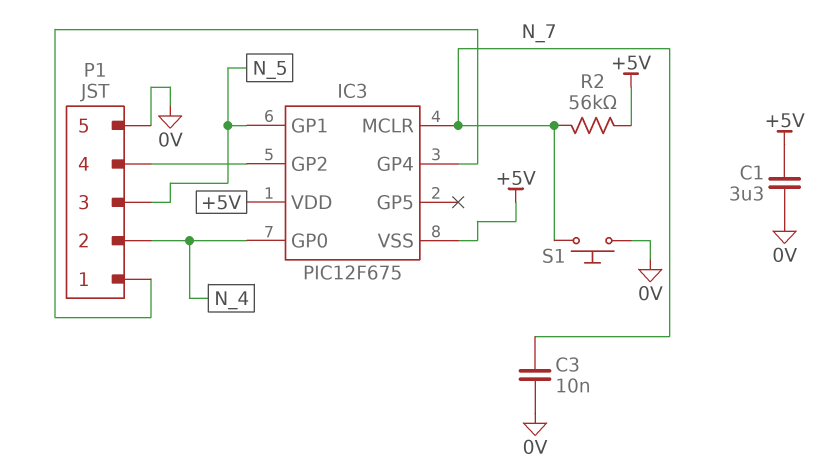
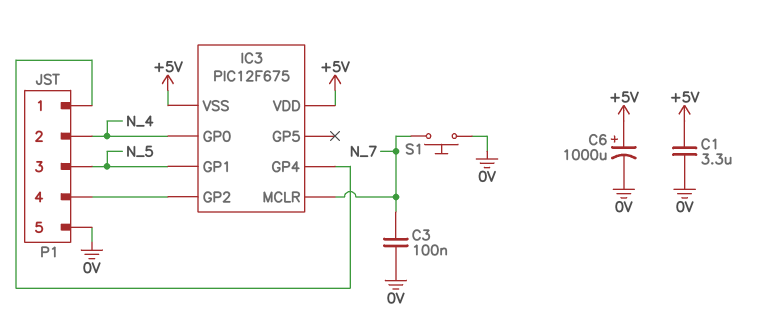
C3: 10nF (0V, N_7) -> 100nF (0V, N_7)
C6: none -> 1000uF (plus +5V, minus 0V)
R2: 56k (+5V, N_7) -> none

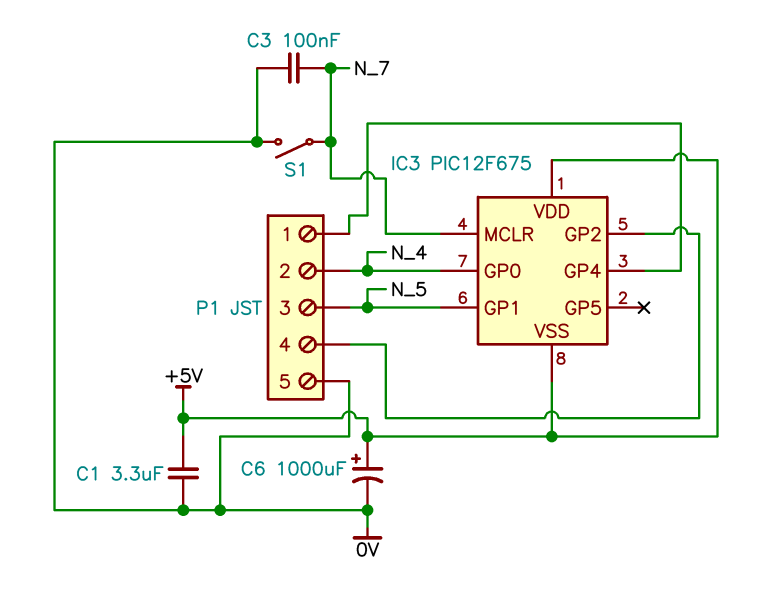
S1: button (0V, N_7) -> switch (0V, N_7)

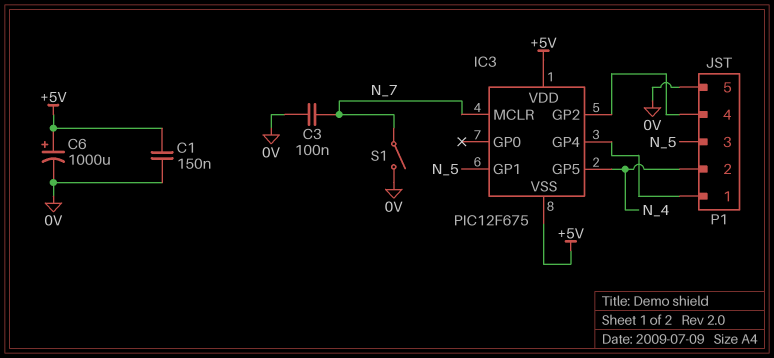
C1: 3.3uF (+5V, 0V) -> 150nF (+5V, 0V)
IC3 pin GP0: N_4 -> none
IC3 pin GP5: none -> N_4

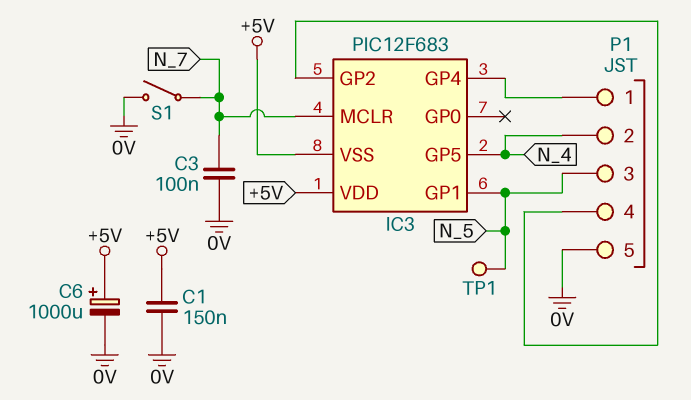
IC3: PIC12F675 -> PIC12F683
TP1: none -> test point (N_5)

